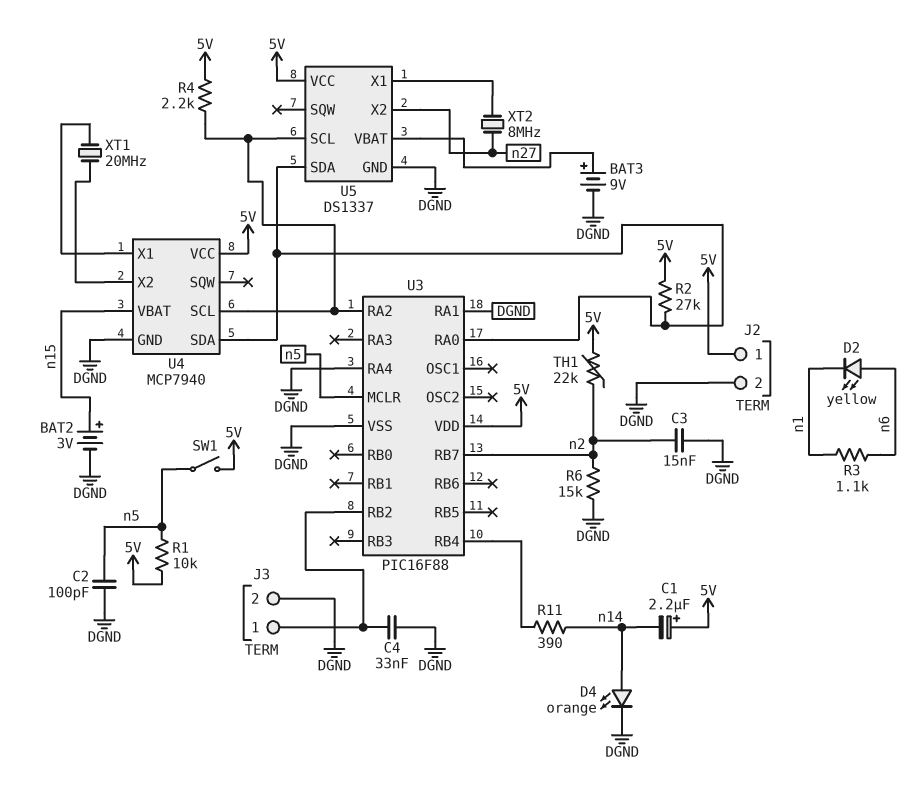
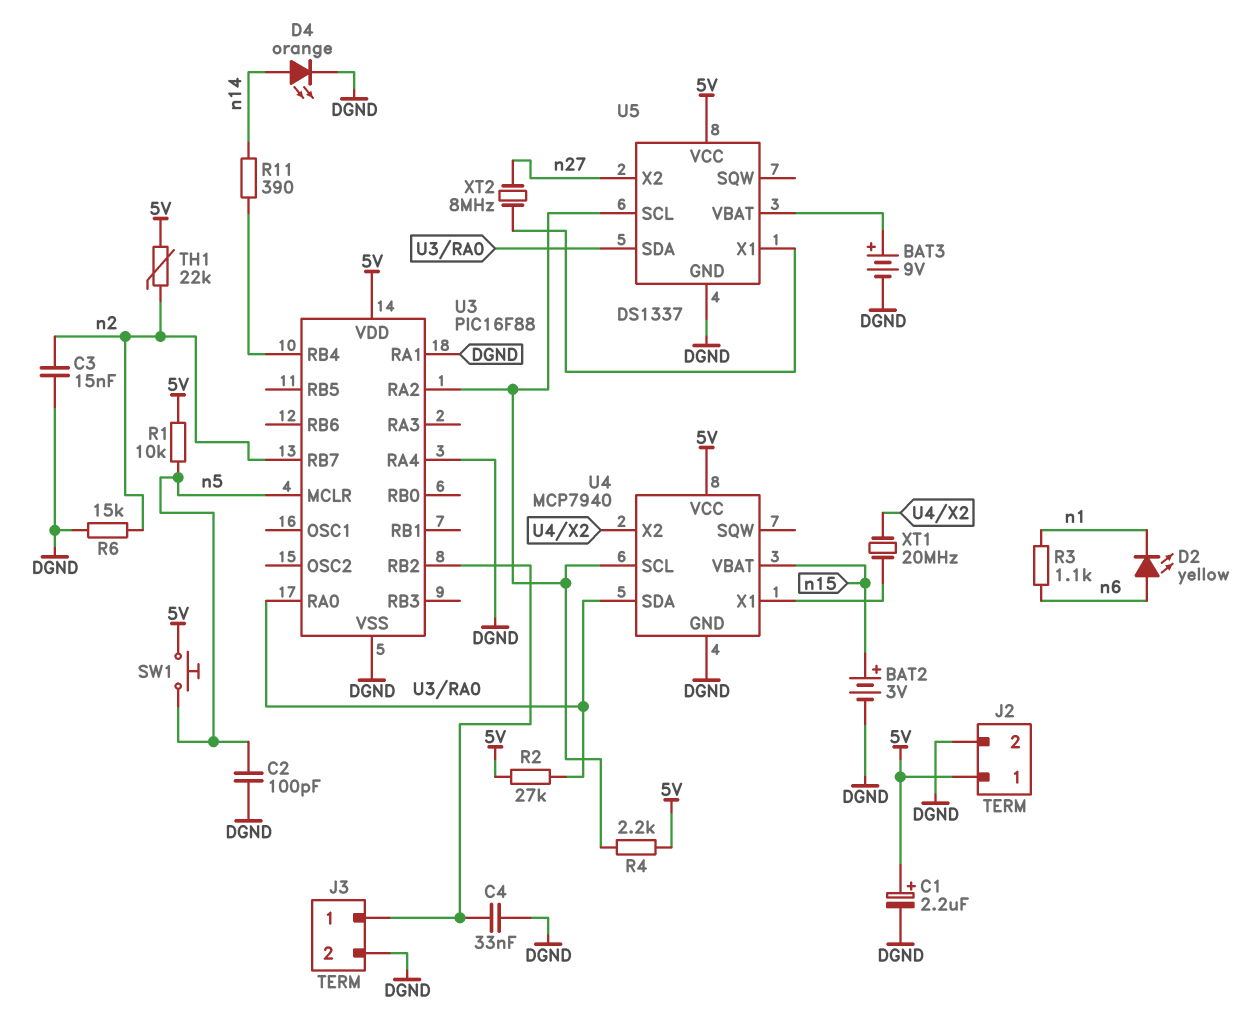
C1: 2.2uF (plus 5V, minus n14) -> 2.2uF (plus 5V, minus DGND)
SW1: switch (5V, n5) -> button (5V, n5)

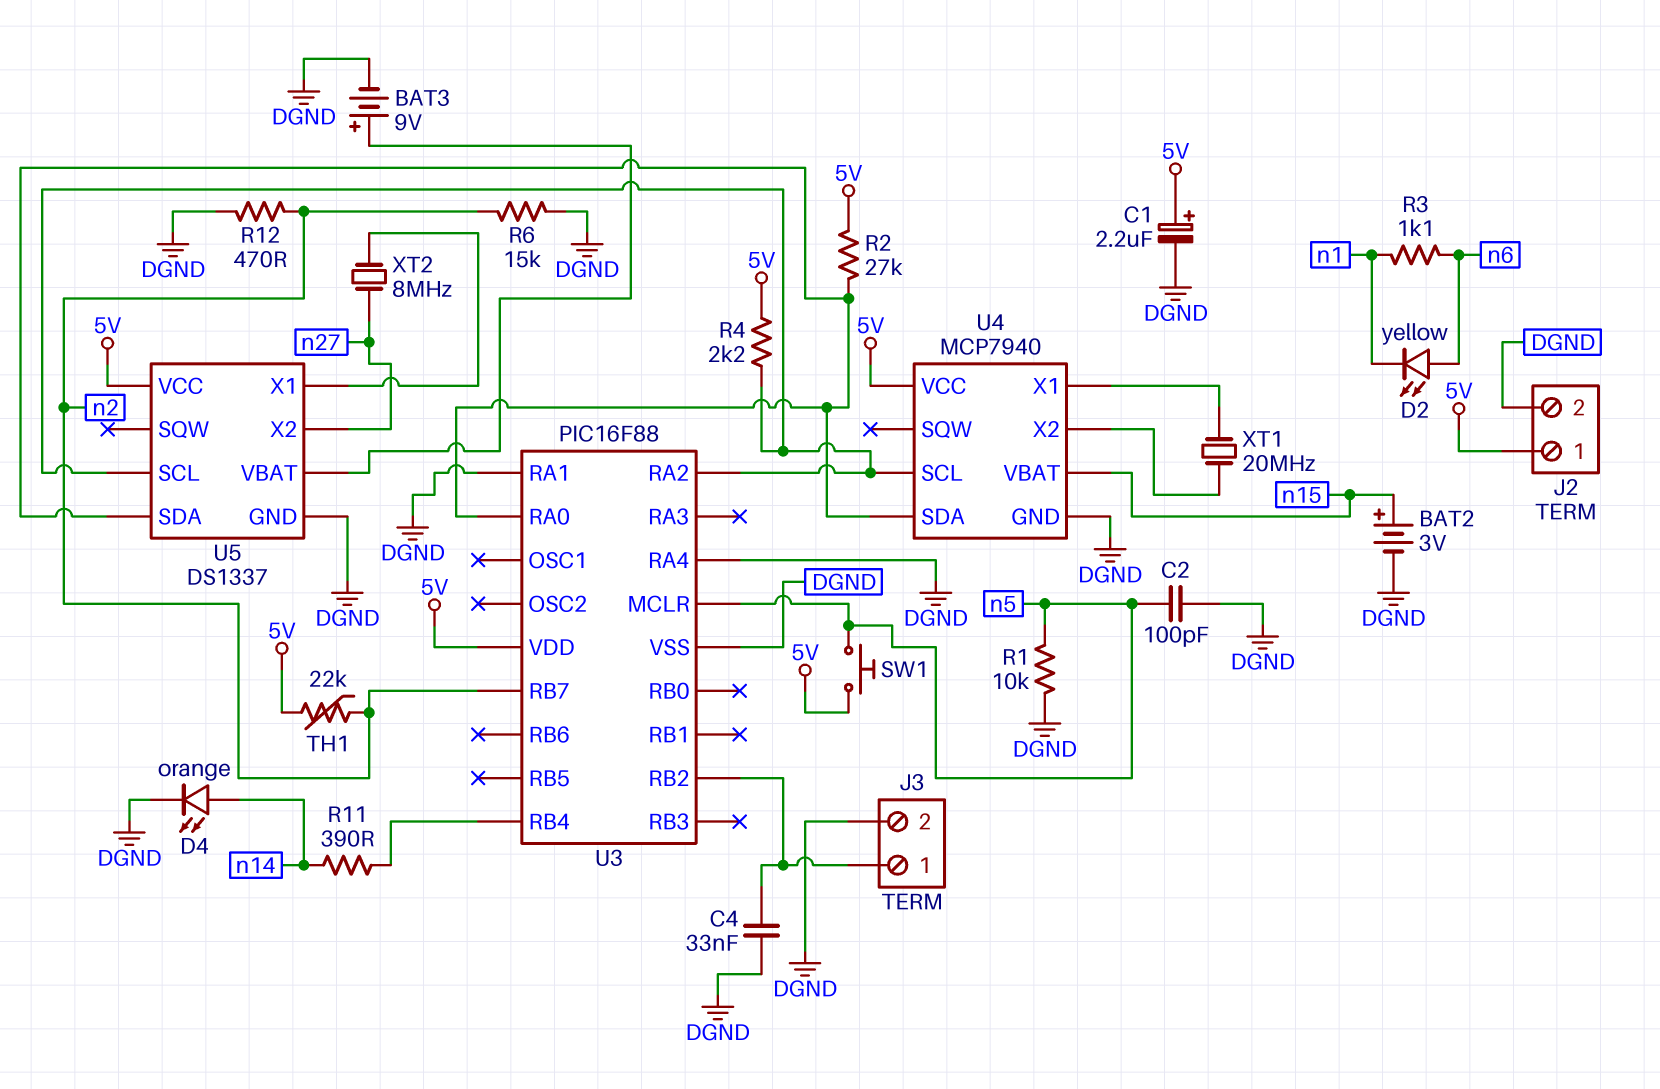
C3: 15nF (DGND, n2) -> none
R1: 10k (5V, n5) -> 10k (DGND, n5)
R12: none -> 470 (DGND, n2)

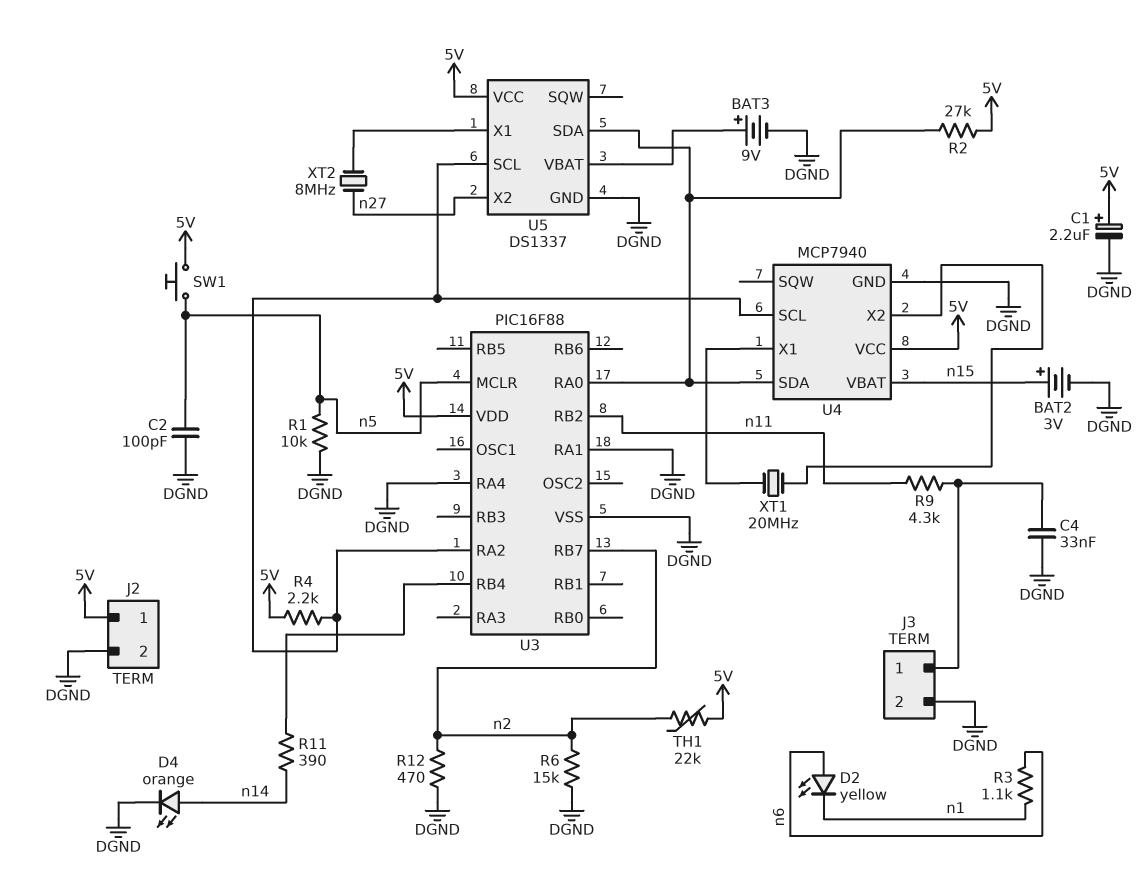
R9: none -> 4.3k (J3/1, n11)
U3 pin RB2: J3/1 -> n11

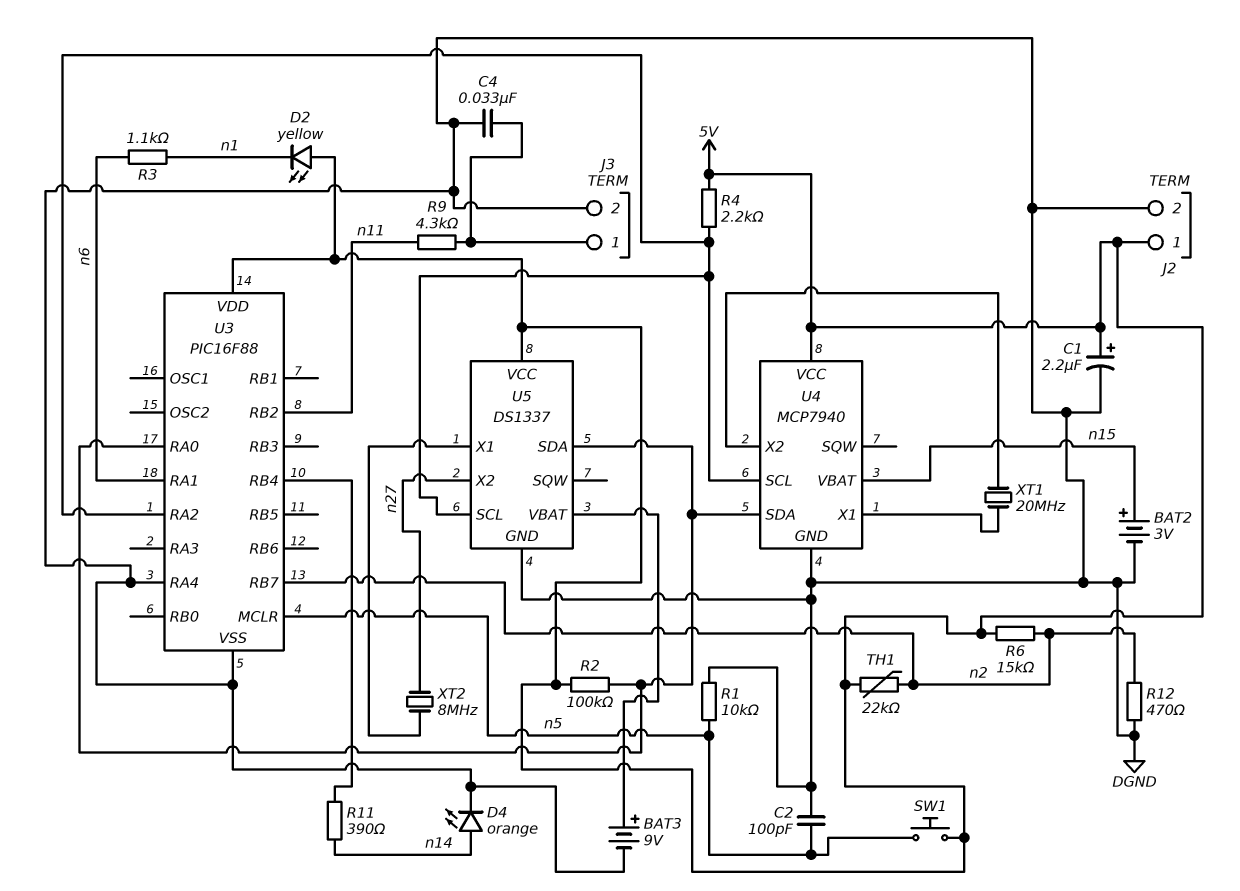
D2: LED yellow (A n6, K n1) -> LED yellow (A 5V, K n1)
R2: 27k (5V, U3/RA0) -> 100k (5V, U3/RA0)
R6: 15k (DGND, n2) -> 15k (5V, n2)
U3 pin RA1: DGND -> n6

